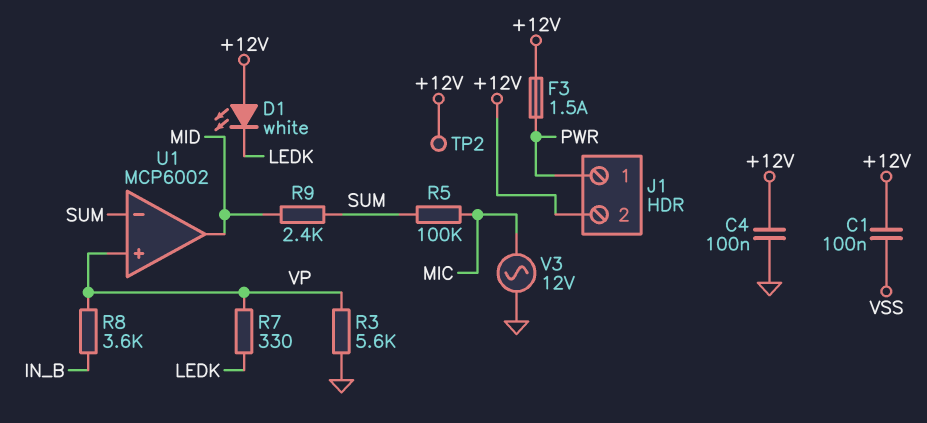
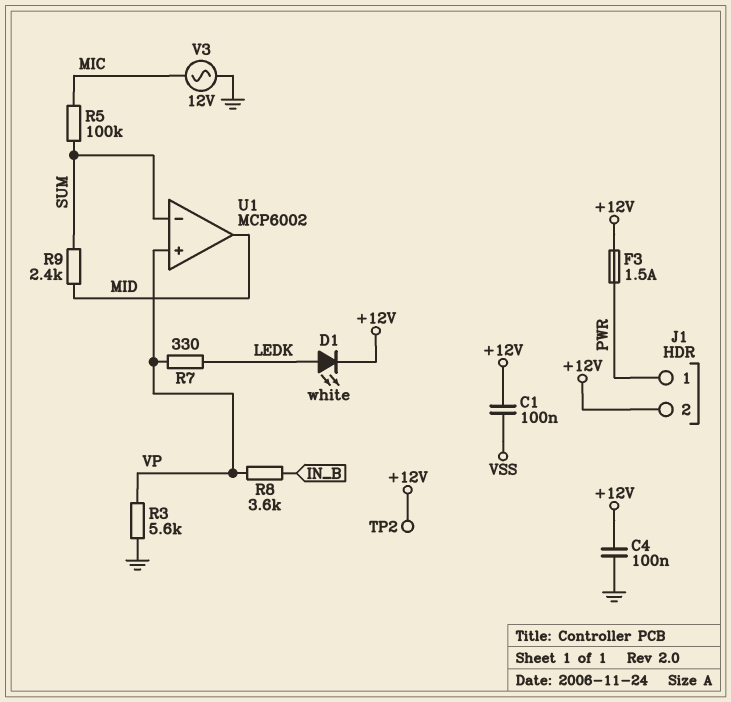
D1: LED white (A +12V, K LEDK) -> LED white (A LEDK, K +12V)

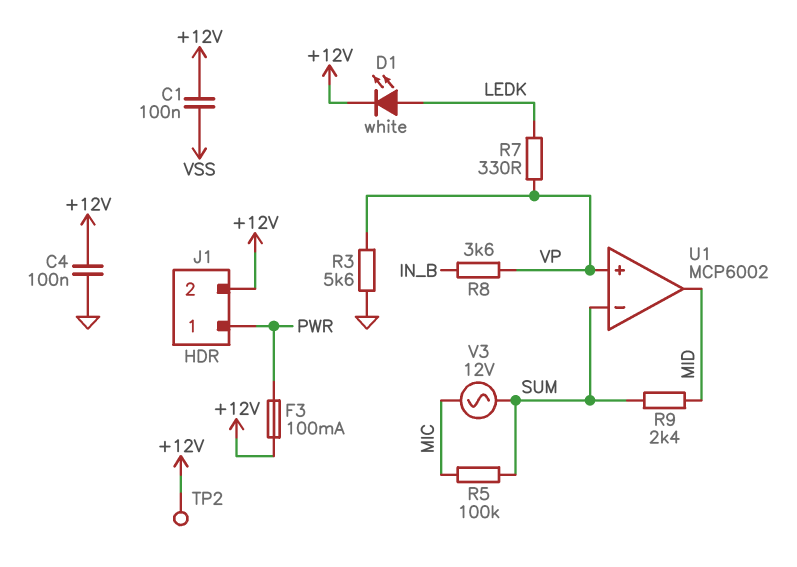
F3: 1.5A (+12V, PWR) -> 100mA (+12V, PWR)
V3: AC 12V (GND, MIC) -> AC 12V (MIC, SUM)

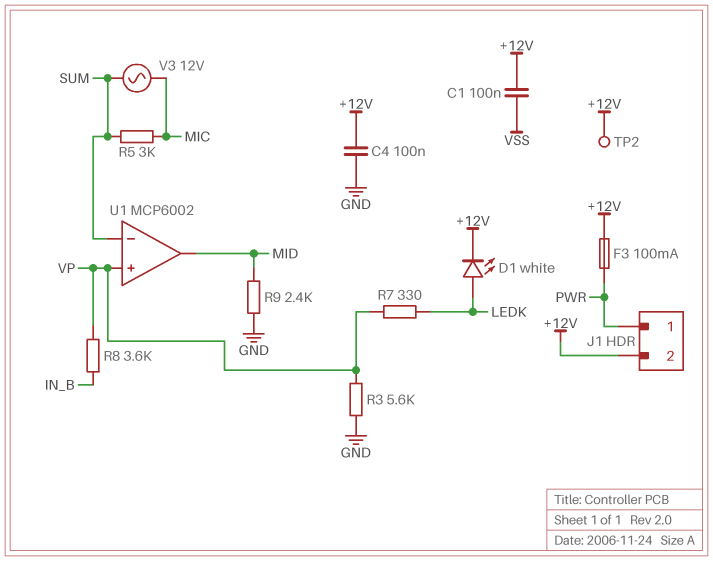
R5: 100k (MIC, SUM) -> 3k (MIC, SUM)
R9: 2.4k (MID, SUM) -> 2.4k (GND, MID)

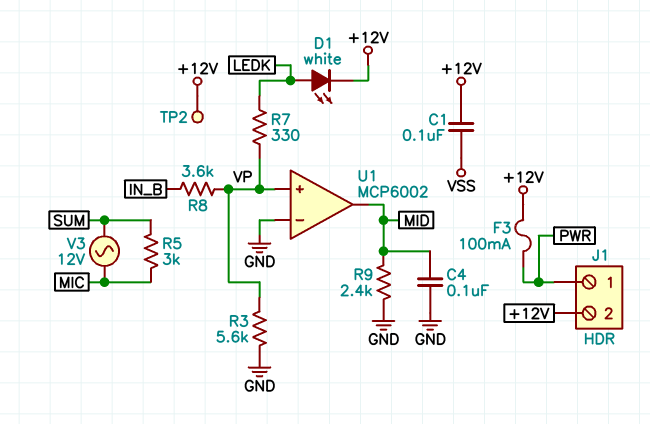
C4: 100nF (+12V, GND) -> 100nF (GND, MID)
U1 pin in-: SUM -> GND

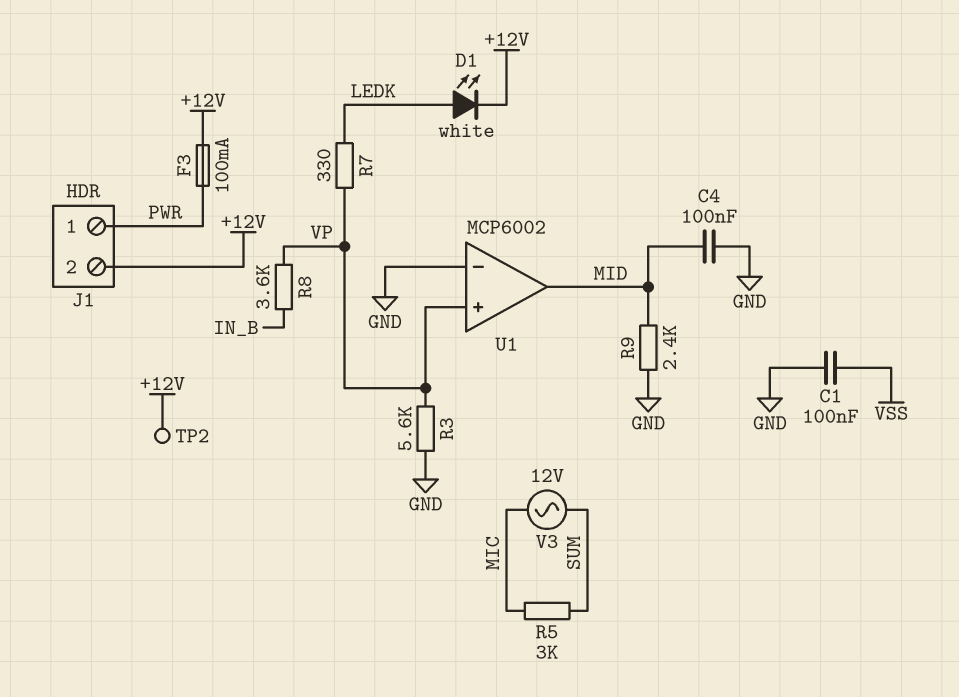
C1: 100nF (+12V, VSS) -> 100nF (GND, VSS)

